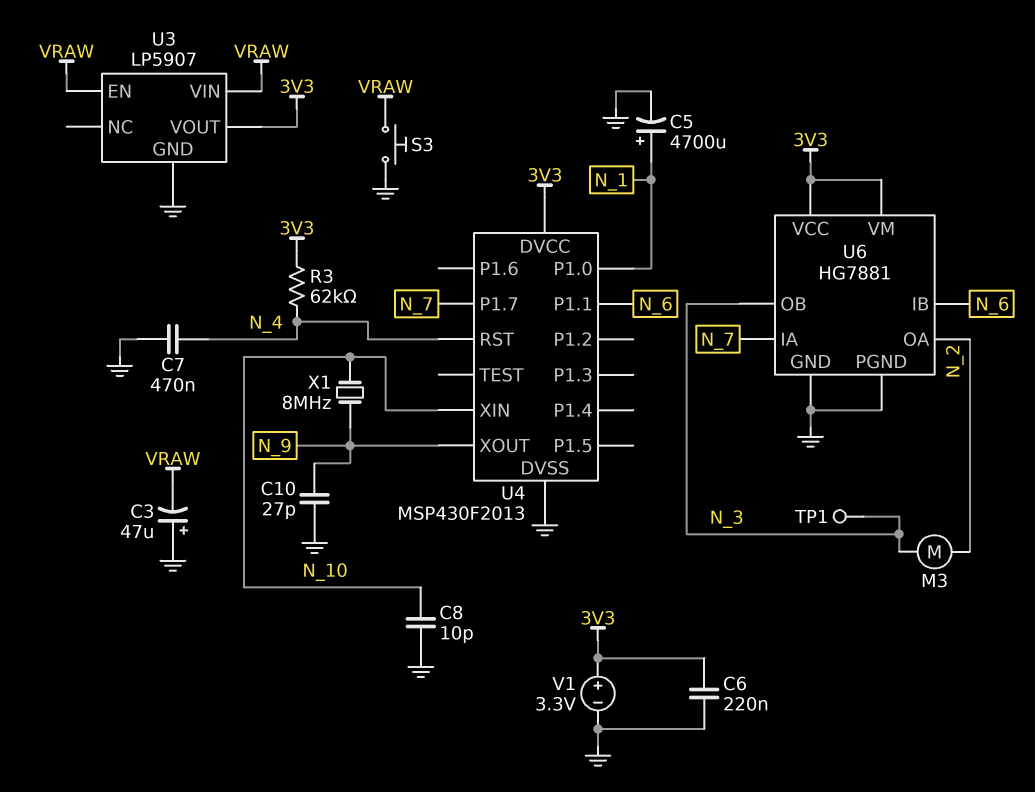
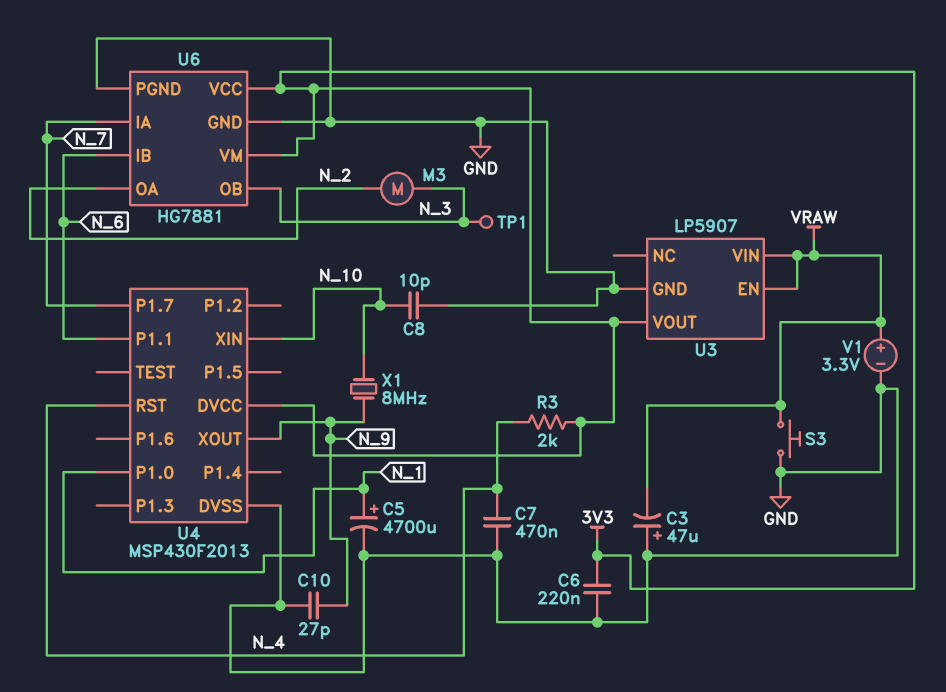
R3: 62k (3V3, N_4) -> 2k (3V3, N_4)
V1: 3.3V (plus 3V3, minus GND) -> 3.3V (plus VRAW, minus GND)

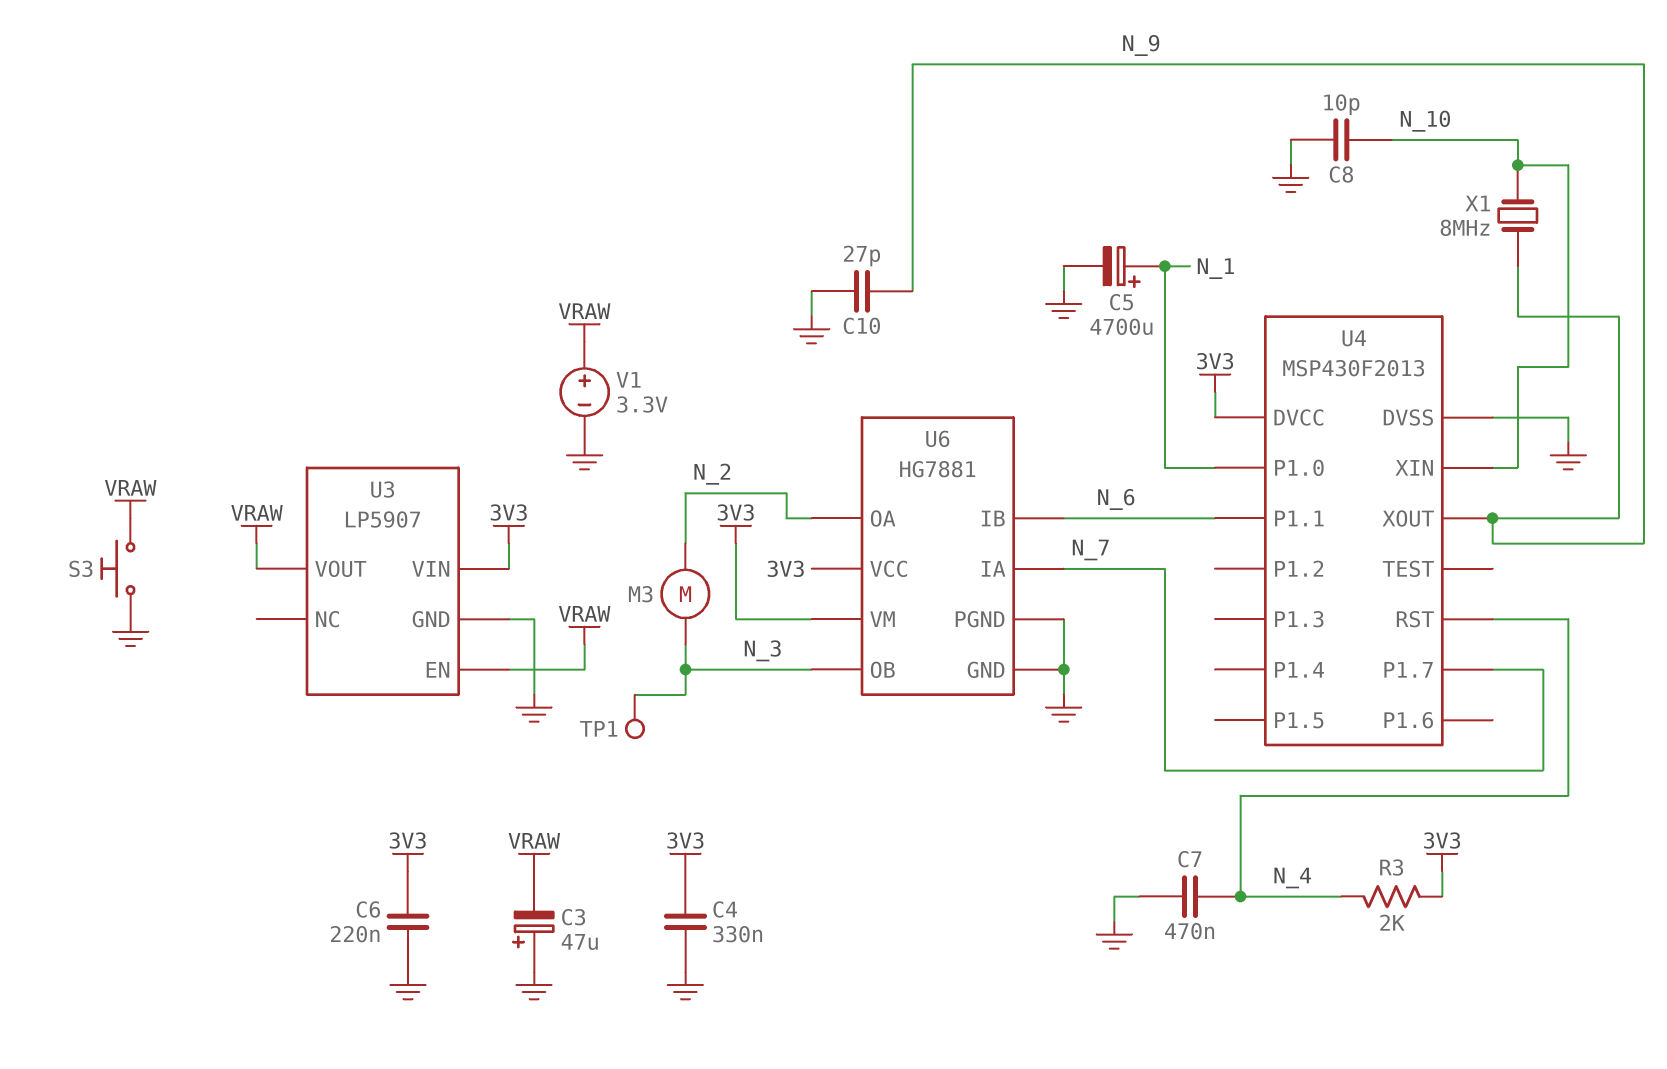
C4: none -> 330nF (3V3, GND)
U3 pin VIN: VRAW -> 3V3
U3 pin VOUT: 3V3 -> VRAW

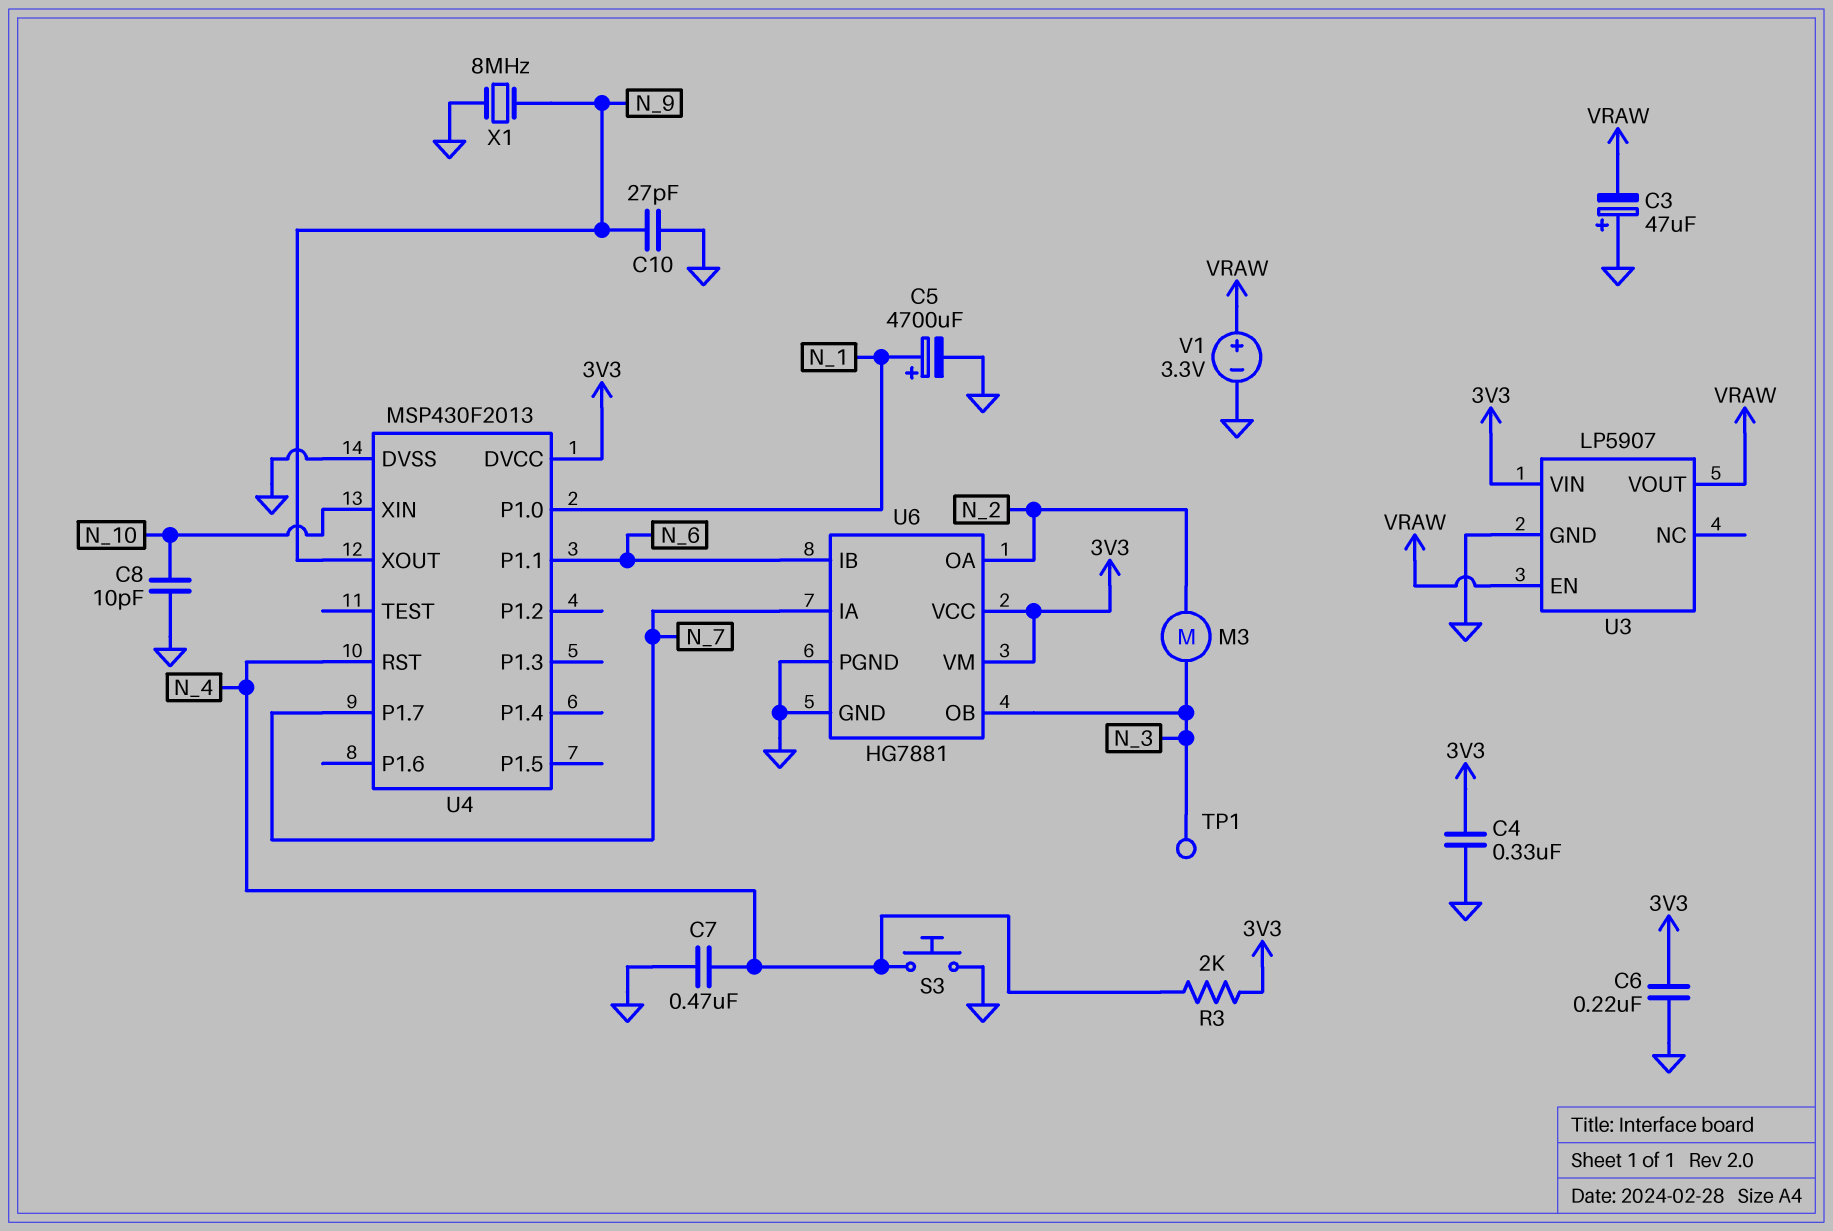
S3: button (GND, VRAW) -> button (GND, N_4)
X1: 8MHz (N_9, N_10) -> 8MHz (GND, N_9)

